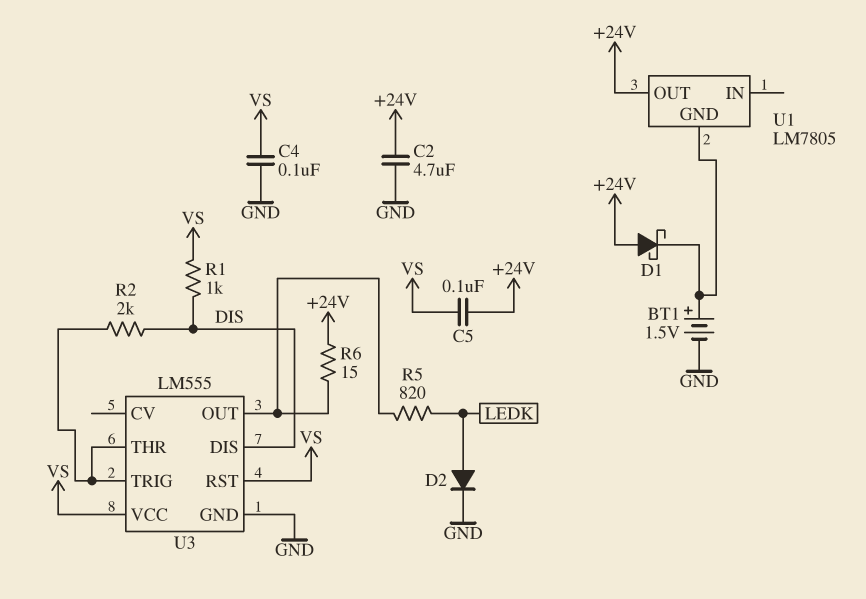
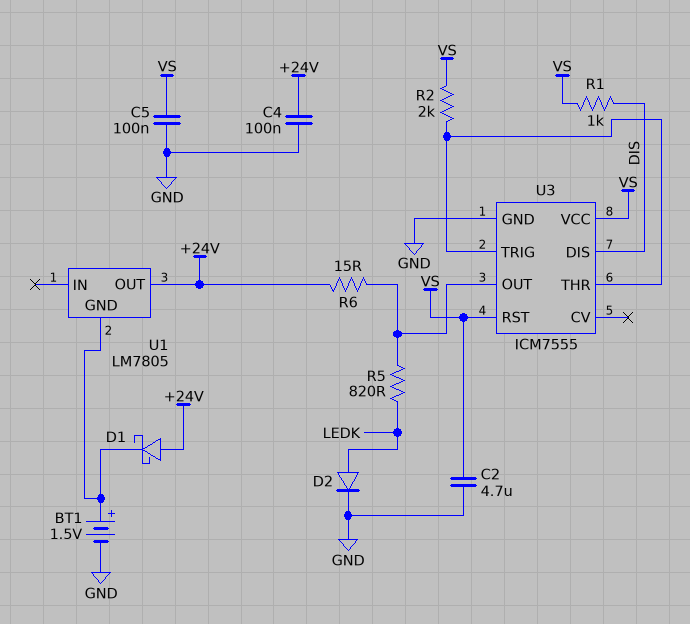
C2: 4.7uF (+24V, GND) -> 4.7uF (GND, VS)
C4: 100nF (GND, VS) -> 100nF (+24V, GND)
C5: 100nF (+24V, VS) -> 100nF (GND, VS)
R2: 2k (DIS, U3/THR) -> 2k (U3/THR, VS)
U3: LM555 -> ICM7555

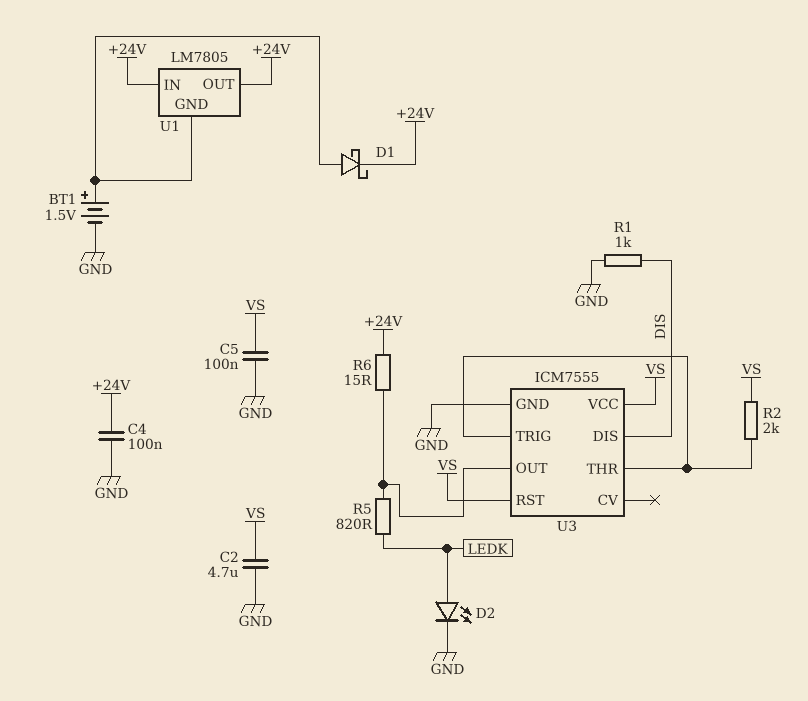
D1: schottky (A +24V, K U1/GND) -> schottky (A U1/GND, K +24V)
D2: diode (A LEDK, K GND) -> LED (A LEDK, K GND)
R1: 1k (DIS, VS) -> 1k (DIS, GND)
U1 pin IN: none -> +24V

